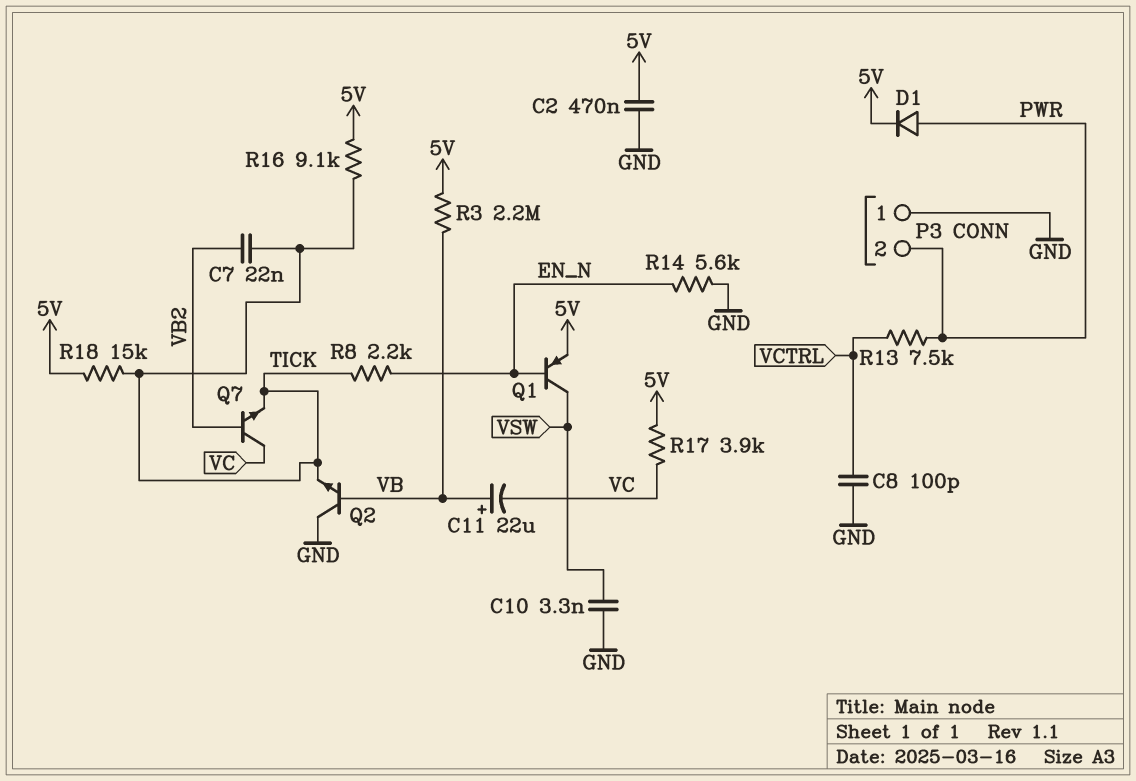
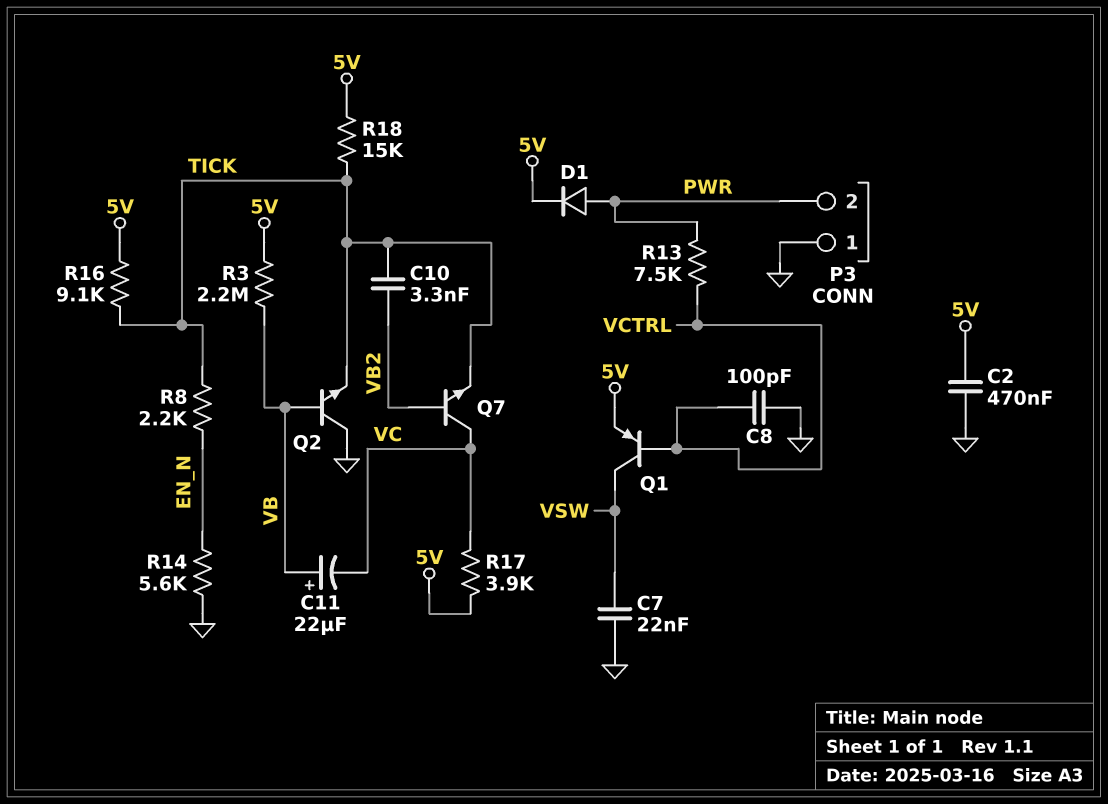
C7: 22nF (TICK, VB2) -> 22nF (GND, VSW)
C10: 3.3nF (GND, VSW) -> 3.3nF (TICK, VB2)
Q1: PNP (B EN_N, C VSW, E 5V) -> PNP (B VCTRL, C VSW, E 5V)

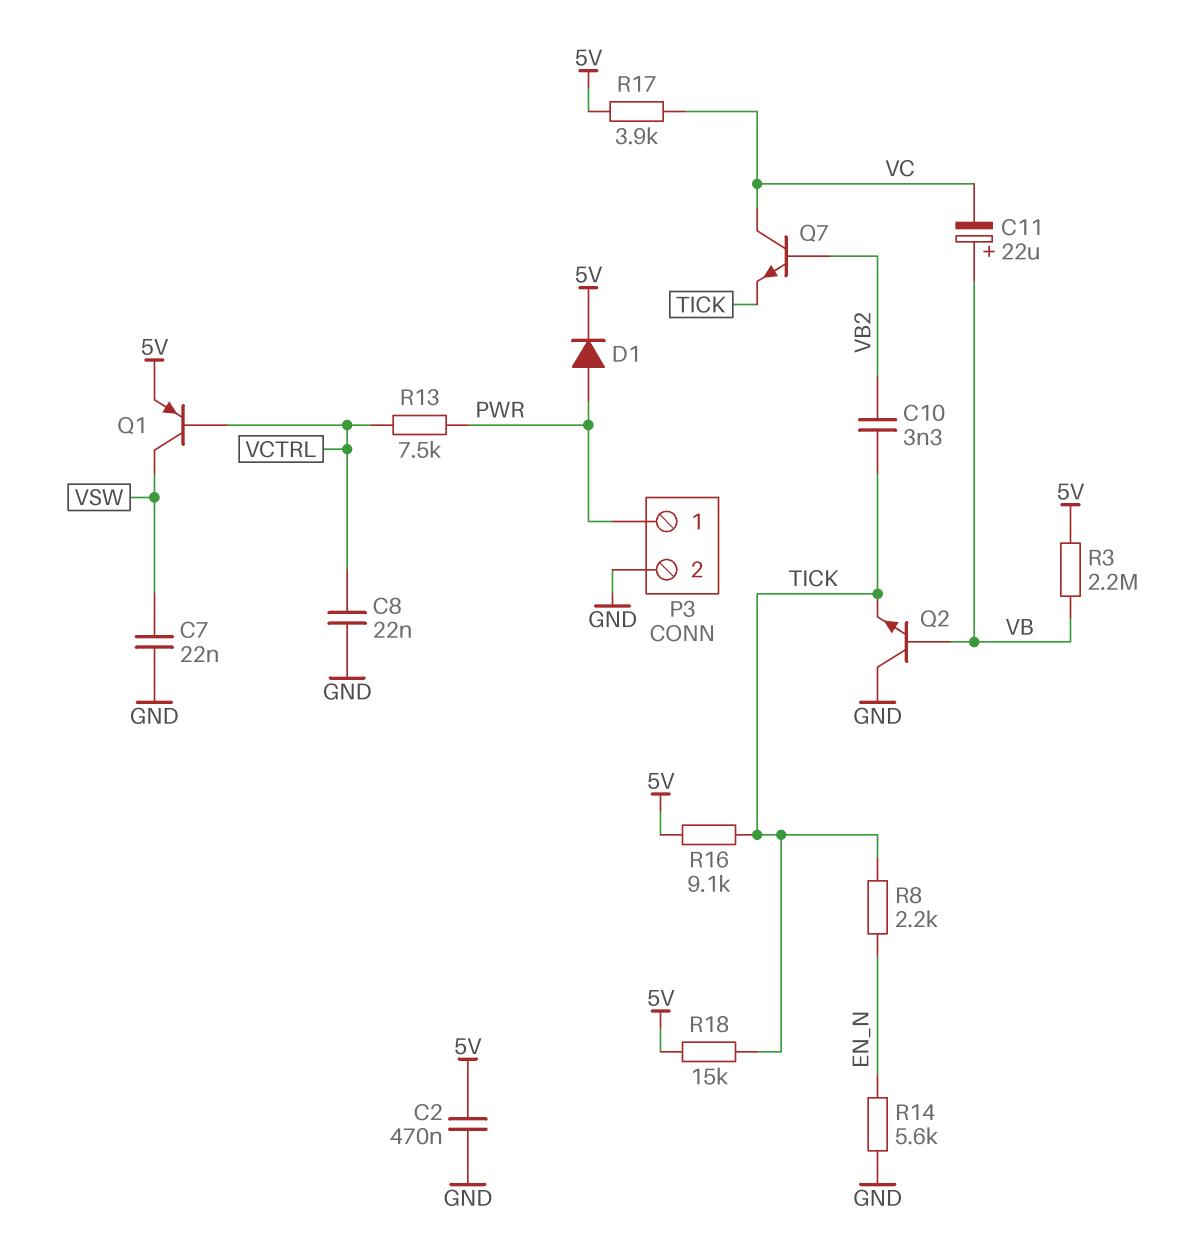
C8: 100pF (GND, VCTRL) -> 22nF (GND, VCTRL)
P3 pin 1: GND -> PWR
P3 pin 2: PWR -> GND

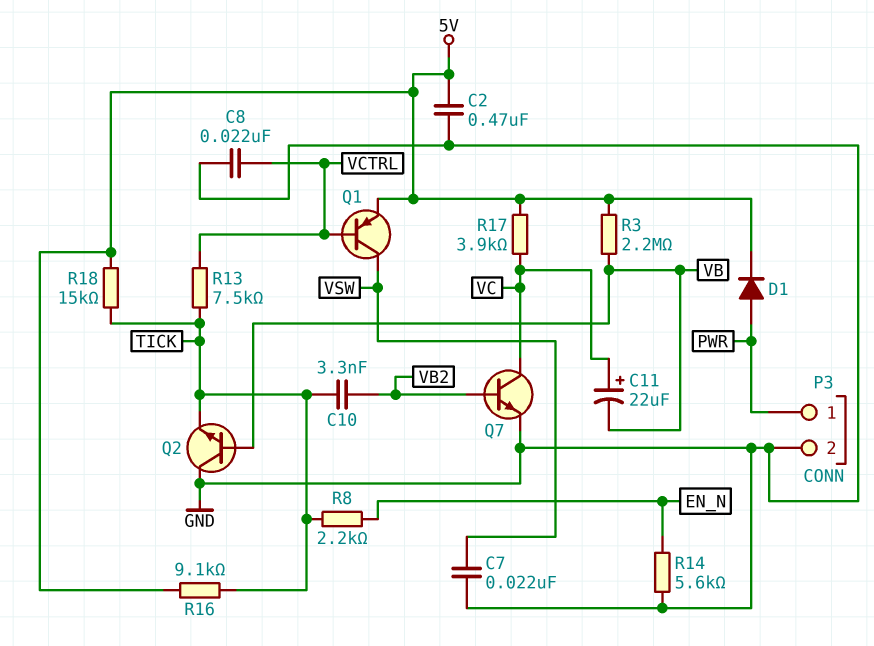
C11: 22uF (plus VB, minus VC) -> 22uF (plus VC, minus VB)
Q7: NPN (B VB2, C VC, E TICK) -> NPN (B VB2, C VC, E GND)
R13: 7.5k (PWR, VCTRL) -> 7.5k (TICK, VCTRL)

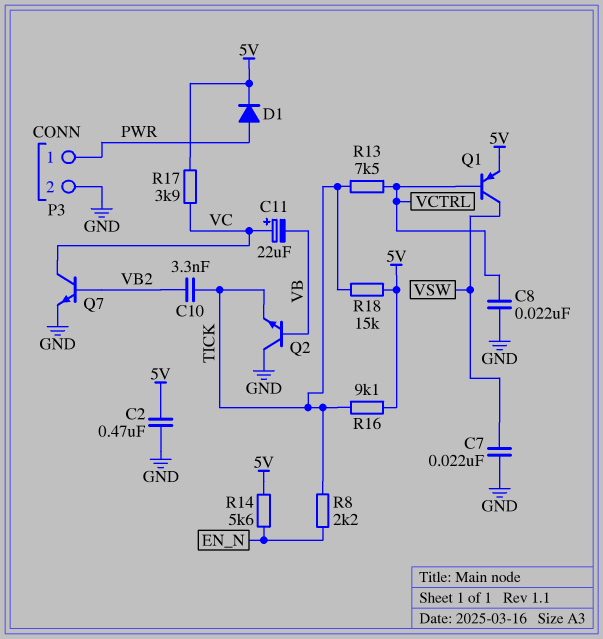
R3: 2.2M (5V, VB) -> none
R14: 5.6k (EN_N, GND) -> 5.6k (5V, EN_N)

